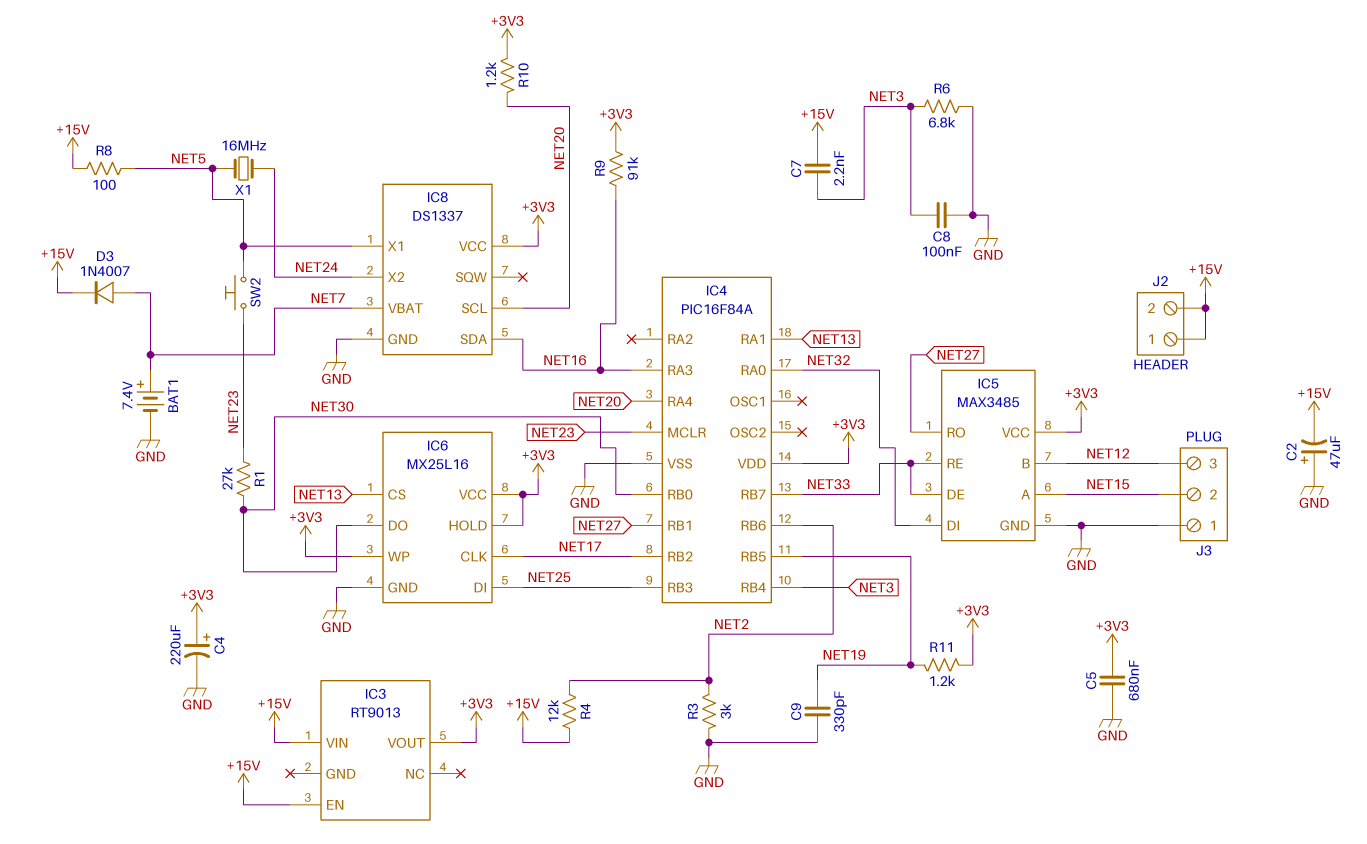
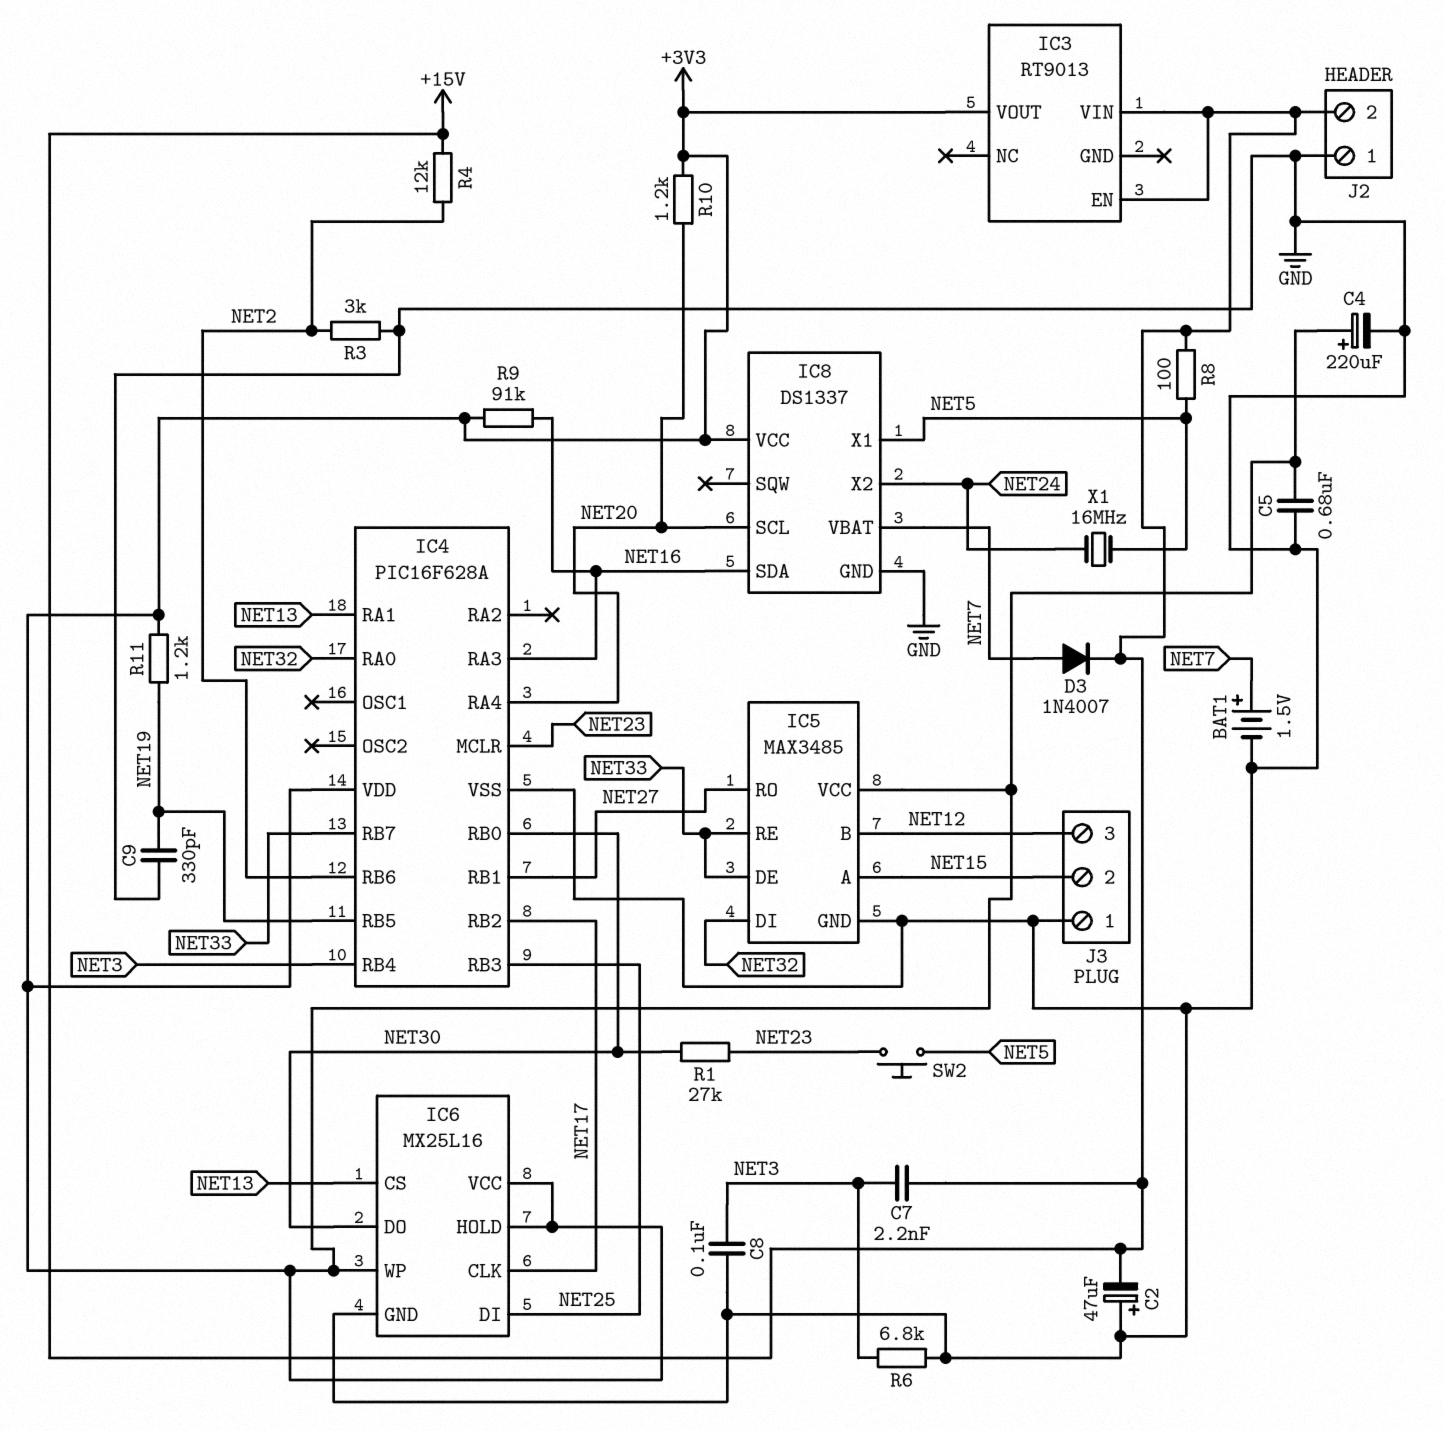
BAT1: 7.4V (plus NET7, minus GND) -> 1.5V (plus NET7, minus GND)
IC4: PIC16F84A -> PIC16F628A
J2 pin 1: +15V -> GND

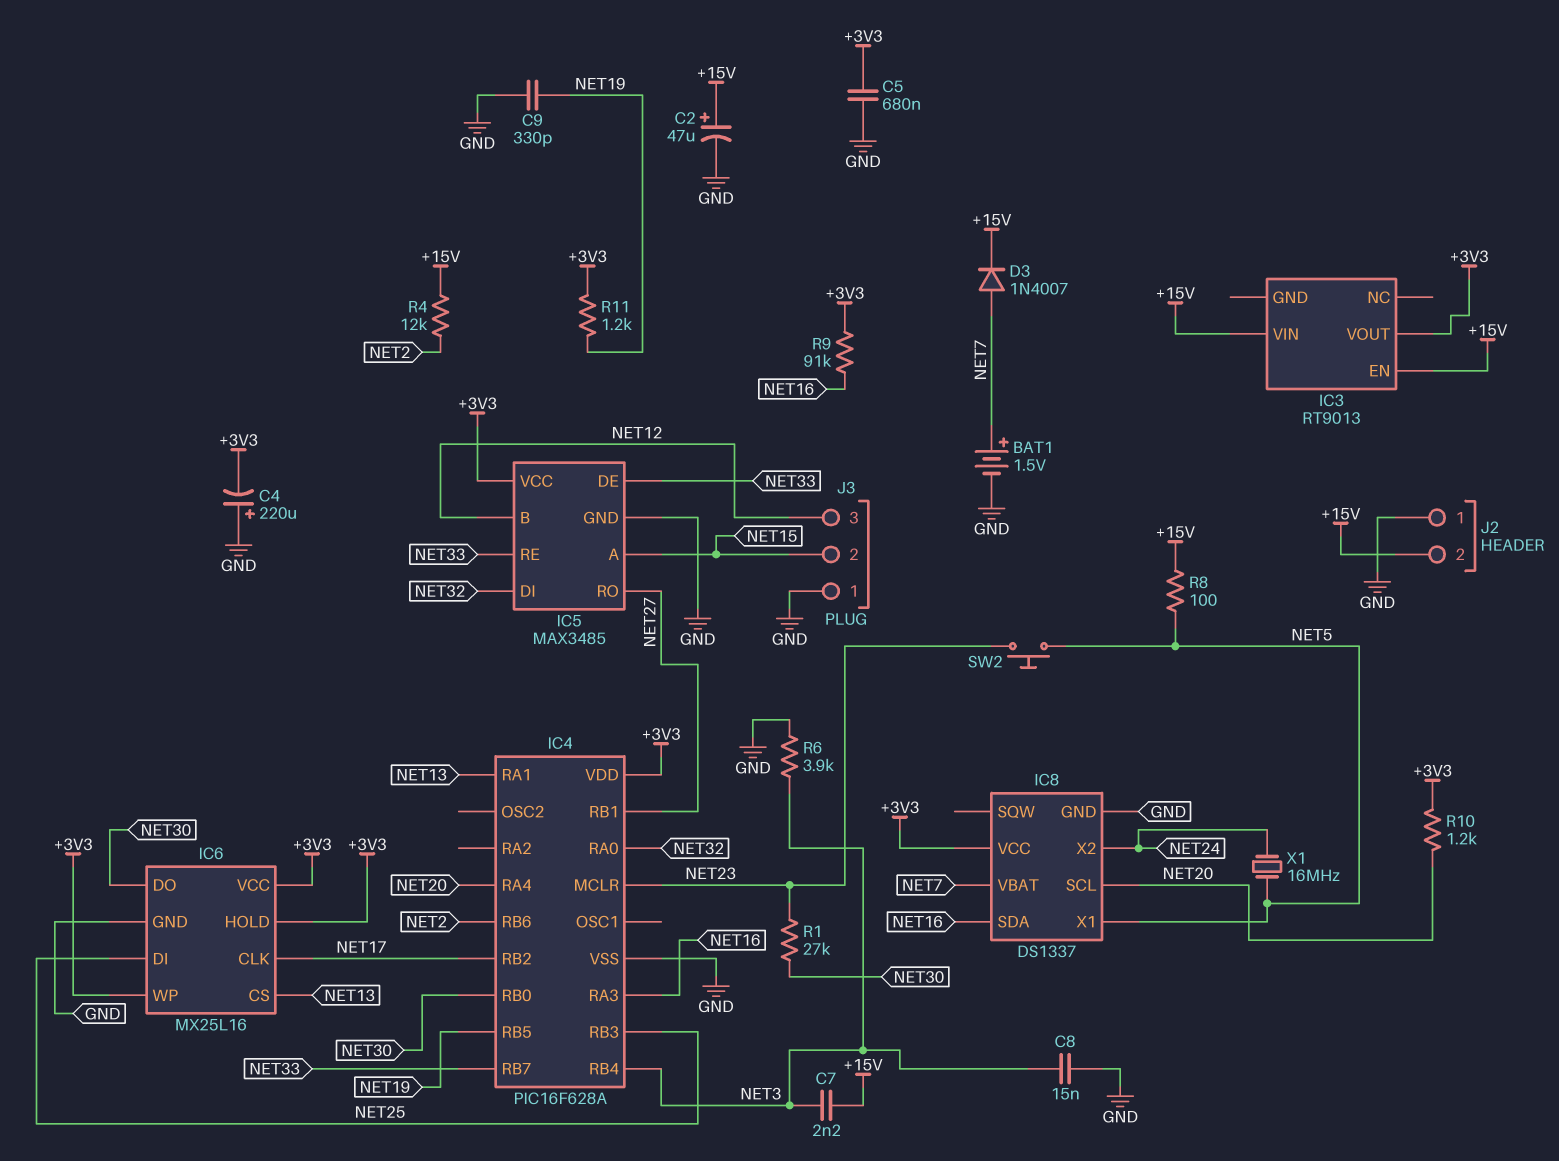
C2: 47uF (plus GND, minus +15V) -> 47uF (plus +15V, minus GND)
C4: 220uF (plus +3V3, minus GND) -> 220uF (plus GND, minus +3V3)
C8: 100nF (GND, NET3) -> 15nF (GND, NET3)
R3: 3k (GND, NET2) -> none
R6: 6.8k (GND, NET3) -> 3.9k (GND, NET3)

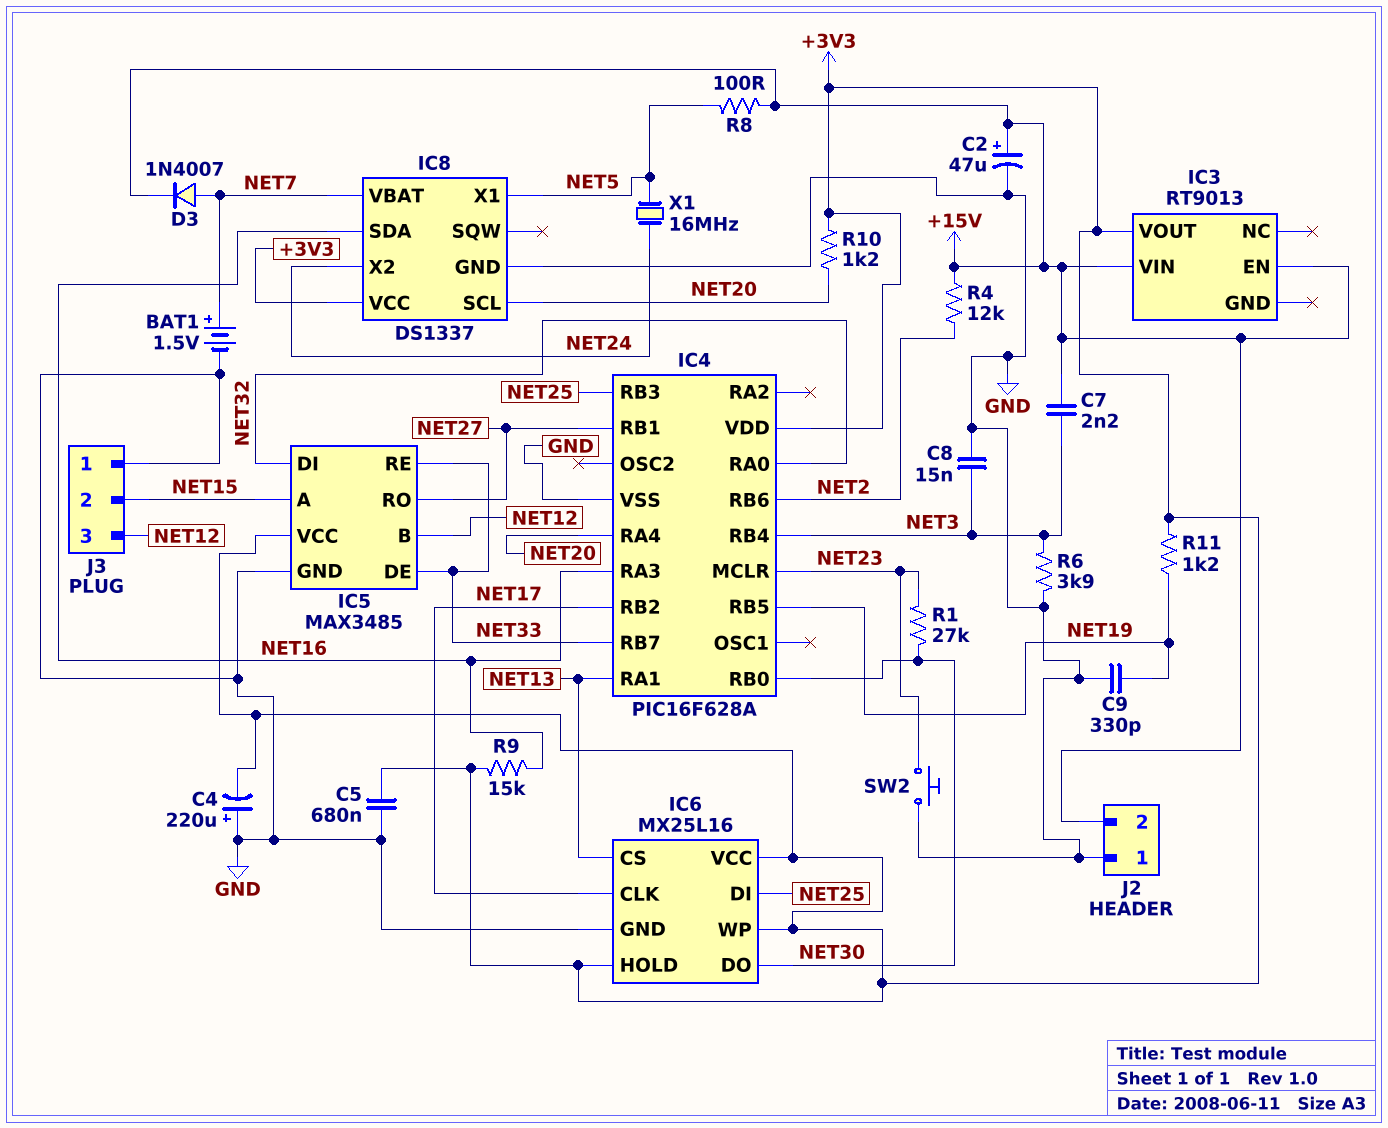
R9: 91k (+3V3, NET16) -> 15k (+3V3, NET16)
SW2: button (NET5, NET23) -> button (GND, NET23)

